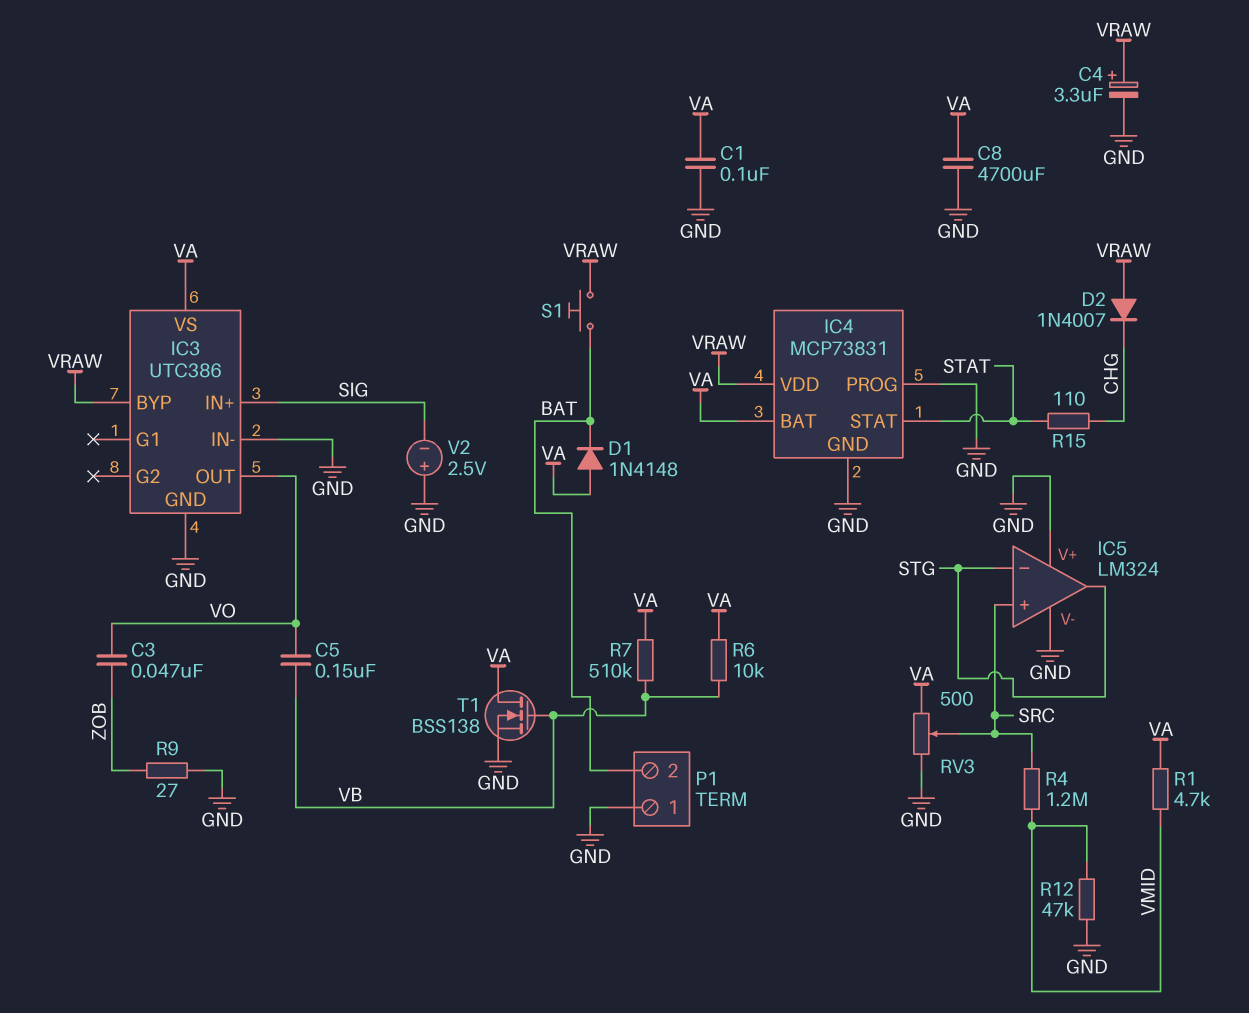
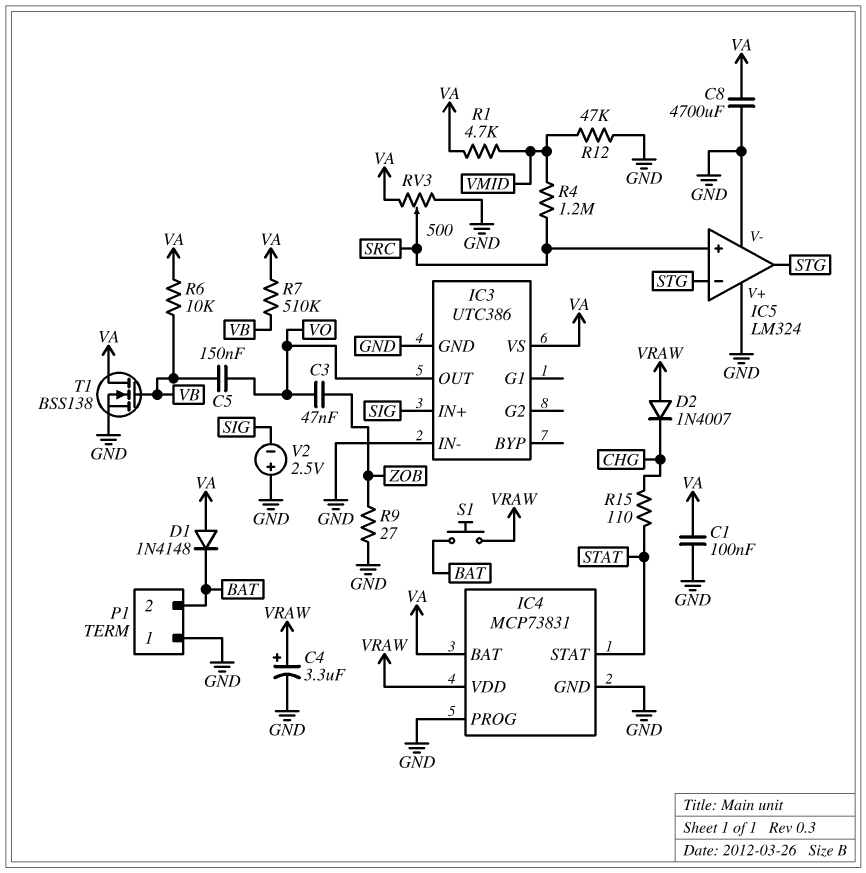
IC3 pin BYP: VRAW -> none

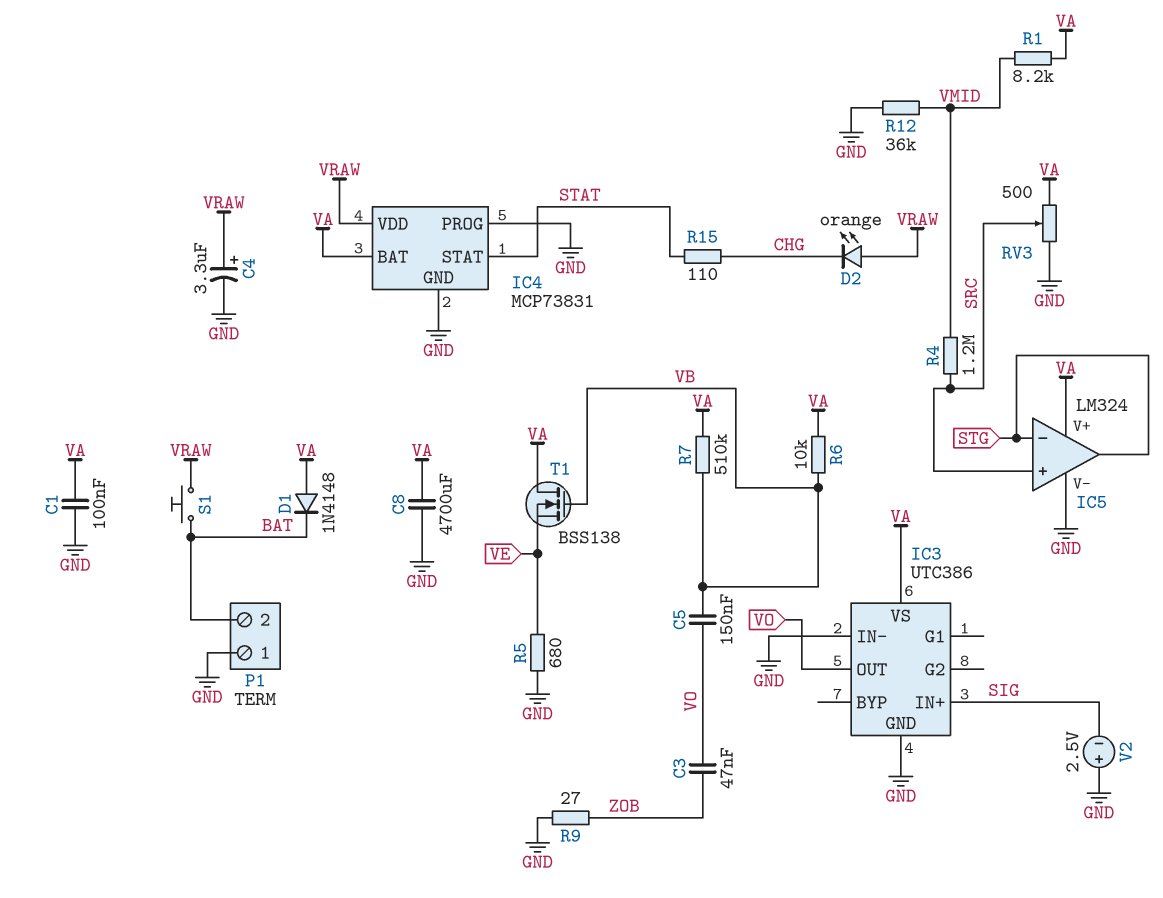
D2: diode 1N4007 (A VRAW, K CHG) -> LED orange (A VRAW, K CHG)
IC5 pin V+: GND -> VA
R1: 4.7k (VA, VMID) -> 8.2k (VA, VMID)
R5: none -> 680 (GND, VE)
R12: 47k (GND, VMID) -> 36k (GND, VMID)
T1: NMOS BSS138 (G VB, D VA, S GND) -> NMOS BSS138 (G VB, D VA, S VE)

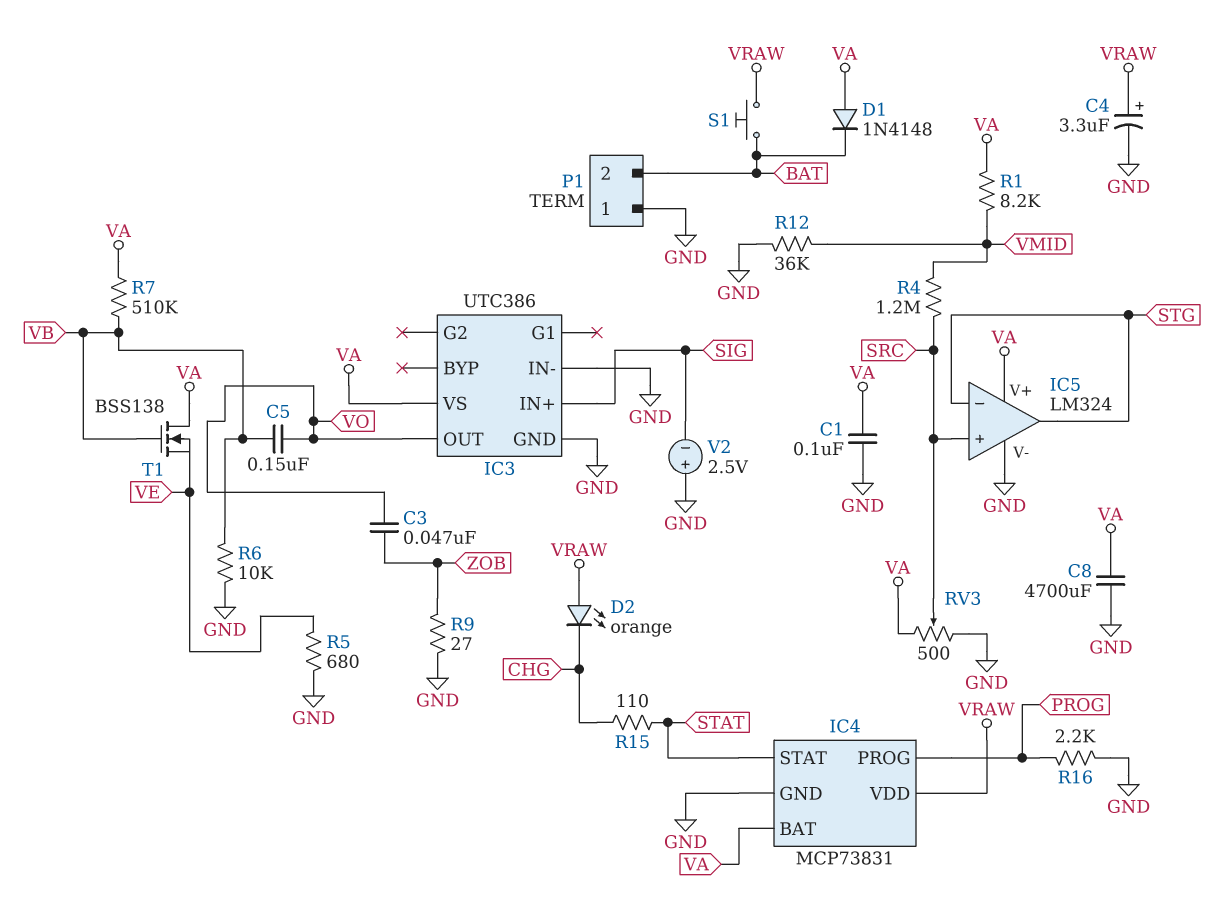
IC4 pin PROG: GND -> PROG
R6: 10k (VA, VB) -> 10k (GND, VB)
R16: none -> 2.2k (GND, PROG)

